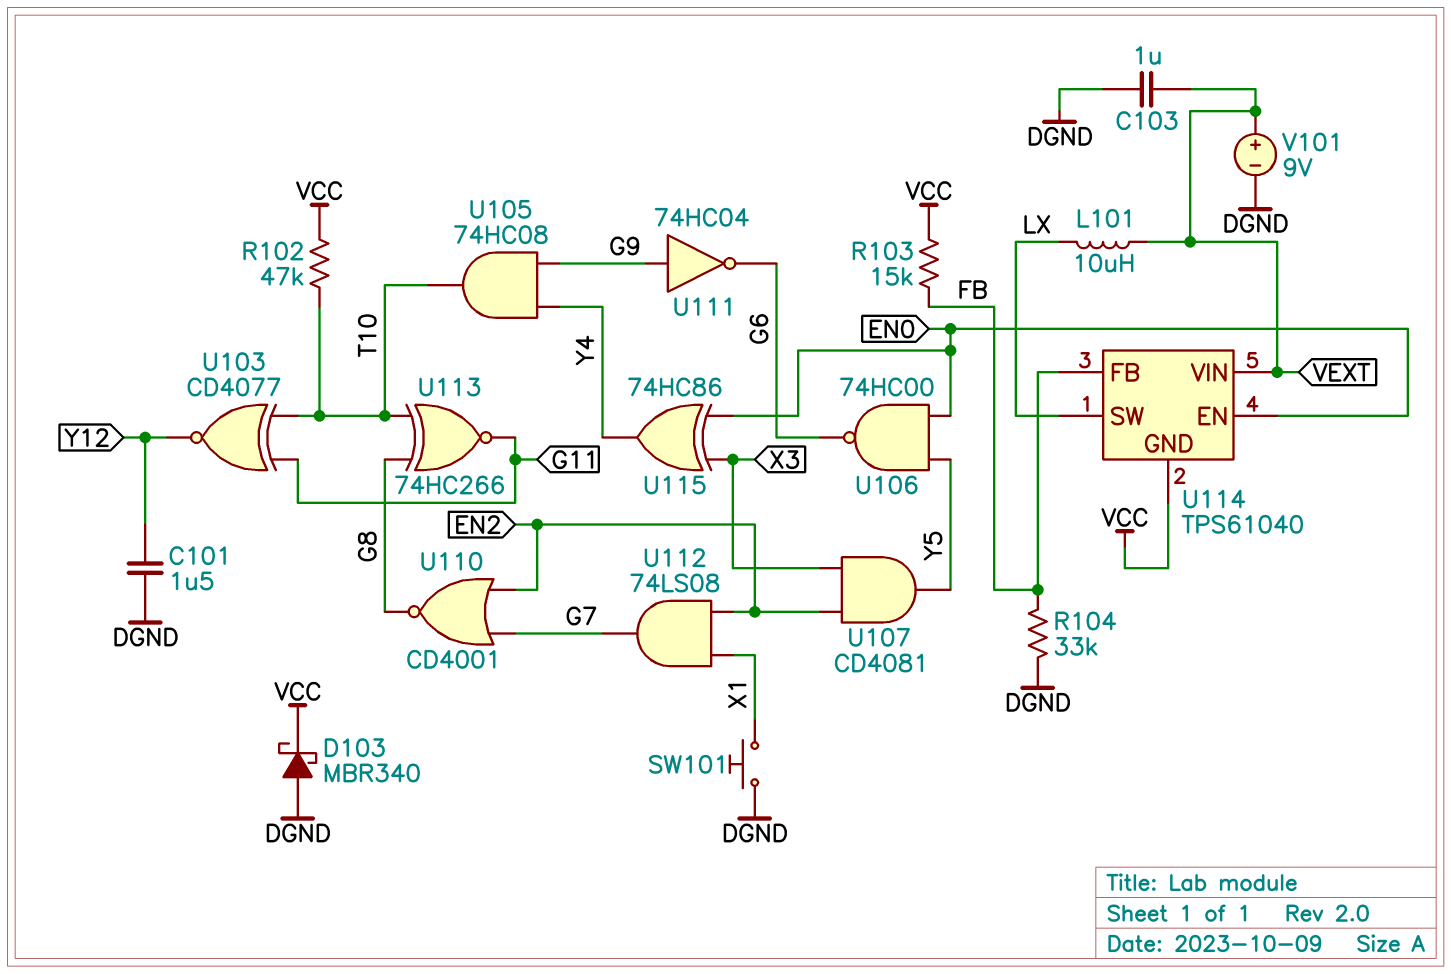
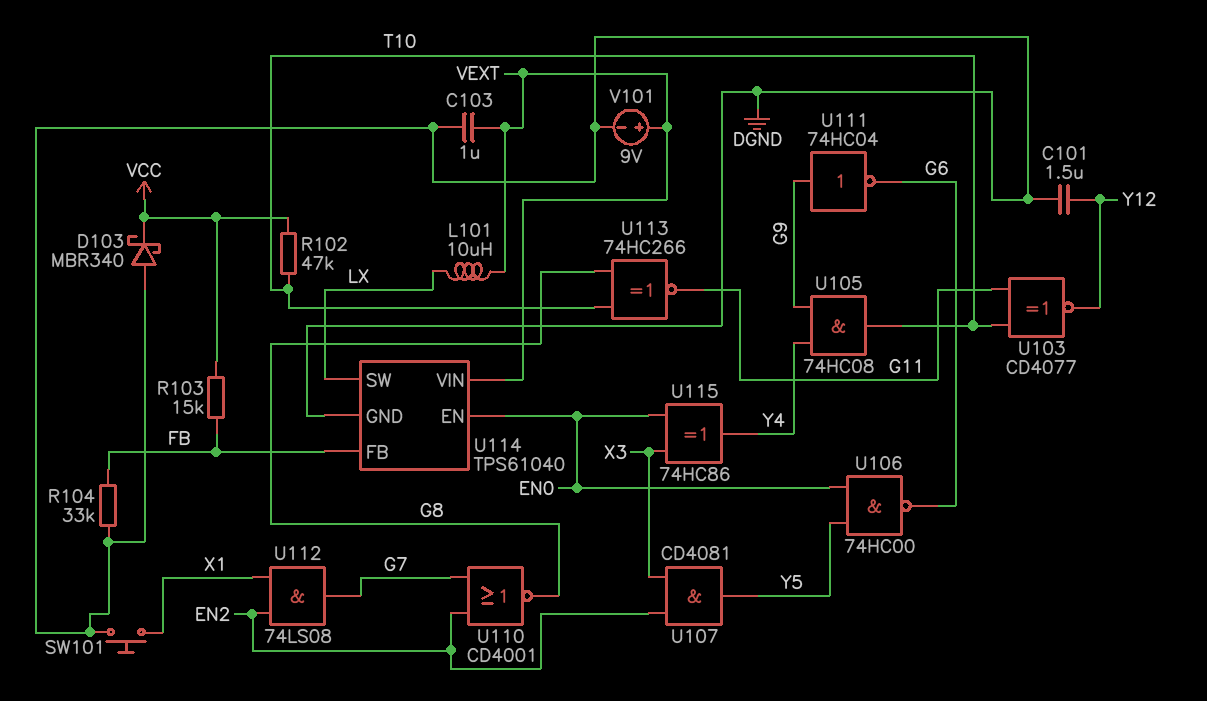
U114 pin GND: VCC -> DGND

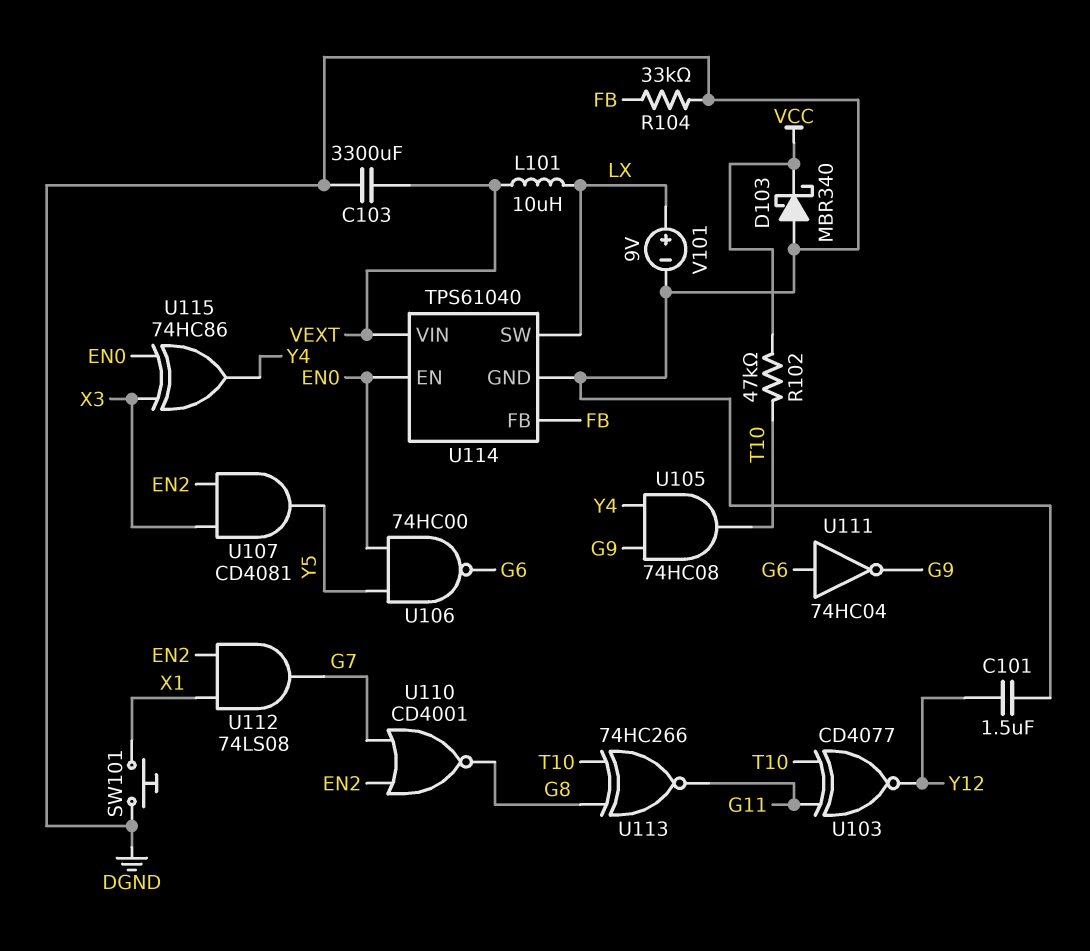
C103: 1uF (DGND, VEXT) -> 3300uF (DGND, VEXT)
R103: 15k (FB, VCC) -> none
U111: NOT 74HC04 (in G9, out G6) -> NOT 74HC04 (in G6, out G9)
V101: 9V (plus VEXT, minus DGND) -> 9V (plus LX, minus DGND)

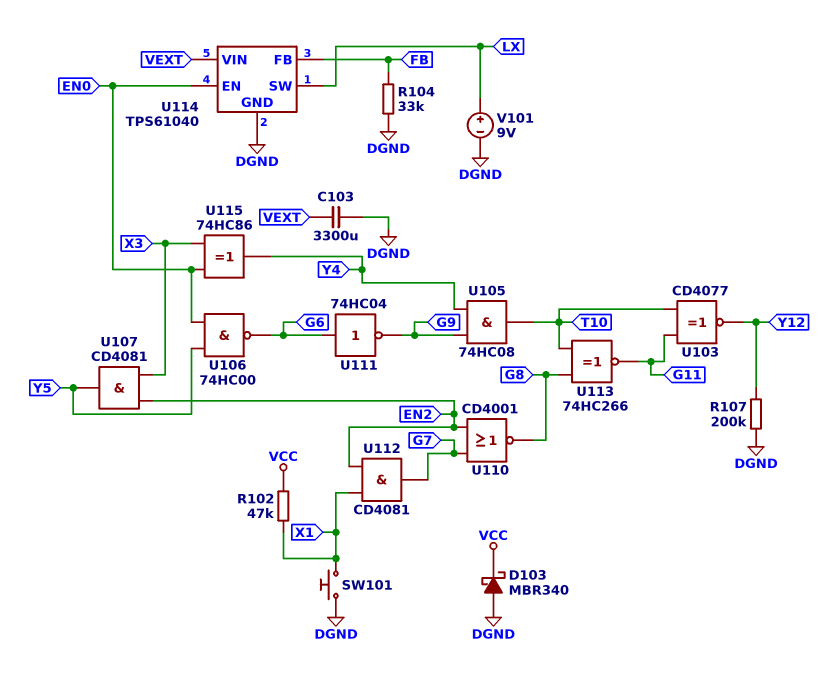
C101: 1.5uF (DGND, Y12) -> none
L101: 10uH (LX, VEXT) -> none
R102: 47k (T10, VCC) -> 47k (VCC, X1)
R107: none -> 200k (DGND, Y12)
U112: AND 74LS08 (in EN2, in X1, out G7) -> AND CD4081 (in EN2, in X1, out G7)

